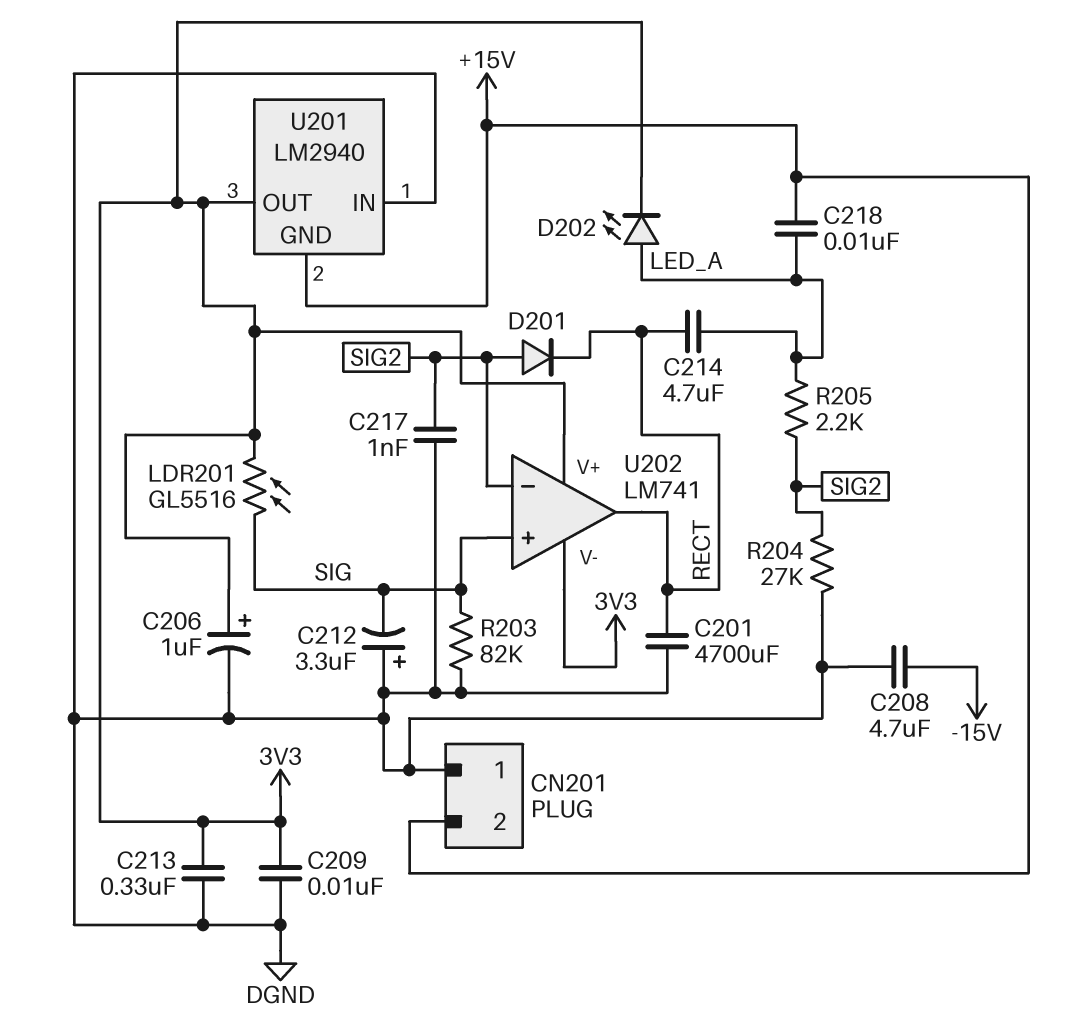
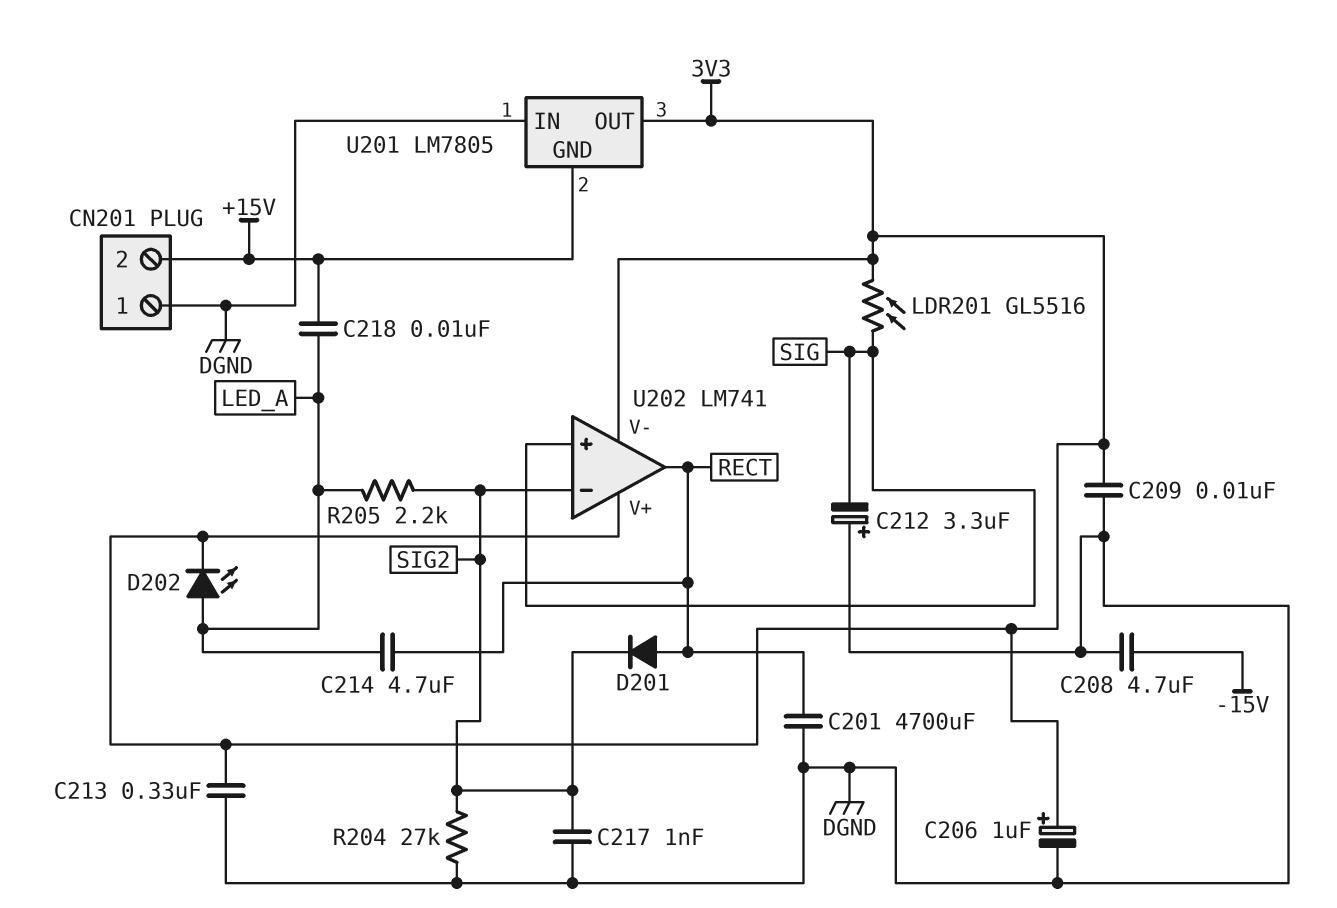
D201: diode (A SIG2, K RECT) -> diode (A RECT, K SIG2)
R203: 82k (DGND, SIG) -> none
U201: LM2940 -> LM7805

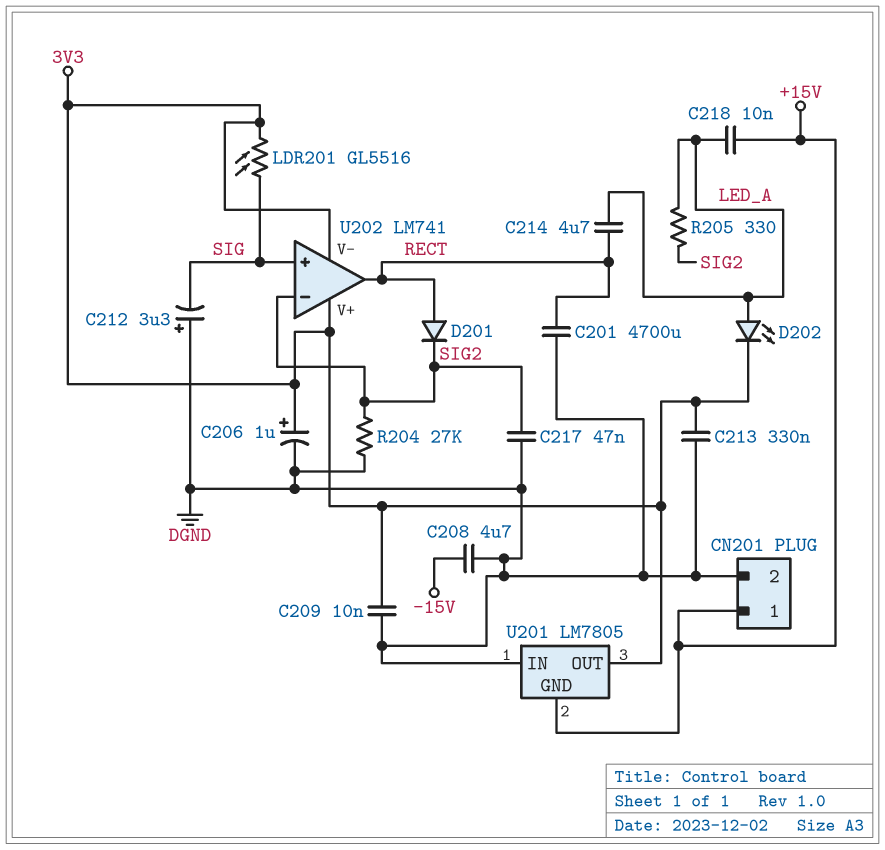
C217: 1nF (DGND, SIG2) -> 47nF (DGND, SIG2)
CN201 pin 1: DGND -> +15V
CN201 pin 2: +15V -> DGND
R205: 2.2k (LED_A, SIG2) -> 330 (LED_A, SIG2)

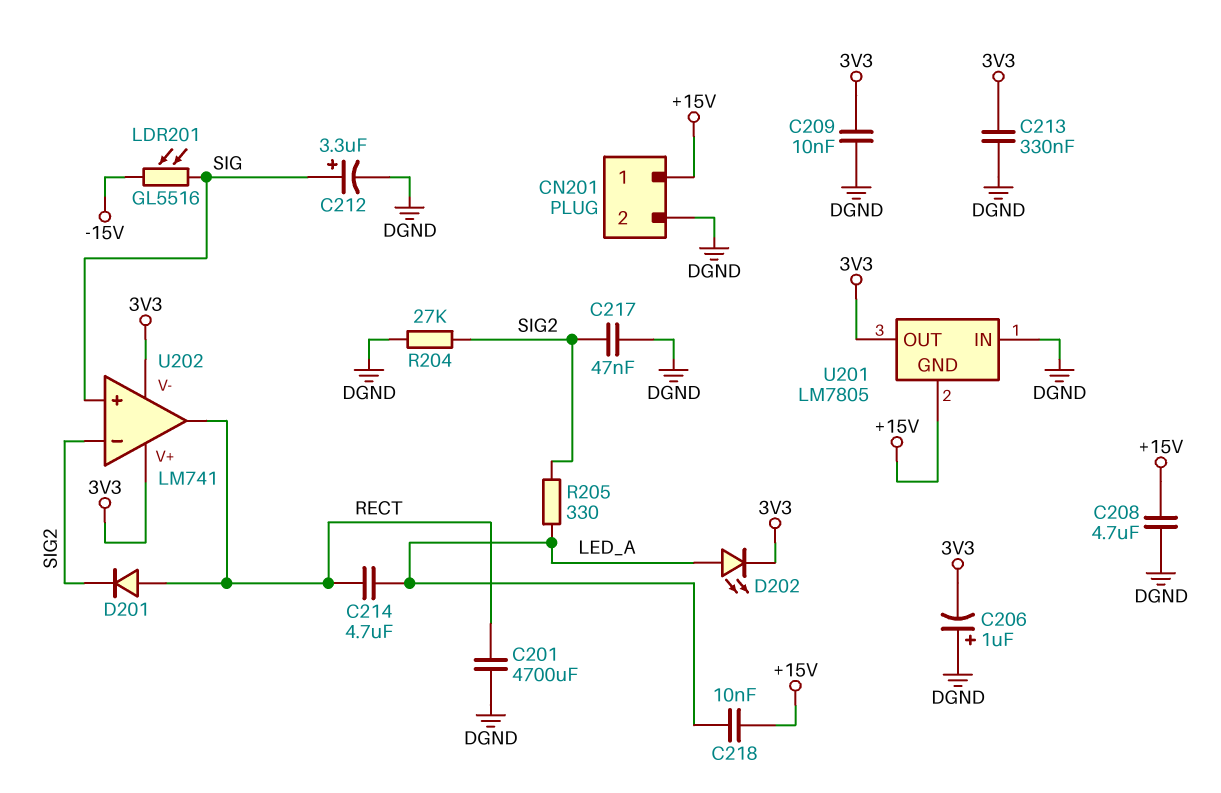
C206: 1uF (plus 3V3, minus DGND) -> 1uF (plus DGND, minus 3V3)
C208: 4.7uF (-15V, DGND) -> 4.7uF (+15V, DGND)
C212: 3.3uF (plus DGND, minus SIG) -> 3.3uF (plus SIG, minus DGND)
LDR201: GL5516 (3V3, SIG) -> GL5516 (-15V, SIG)

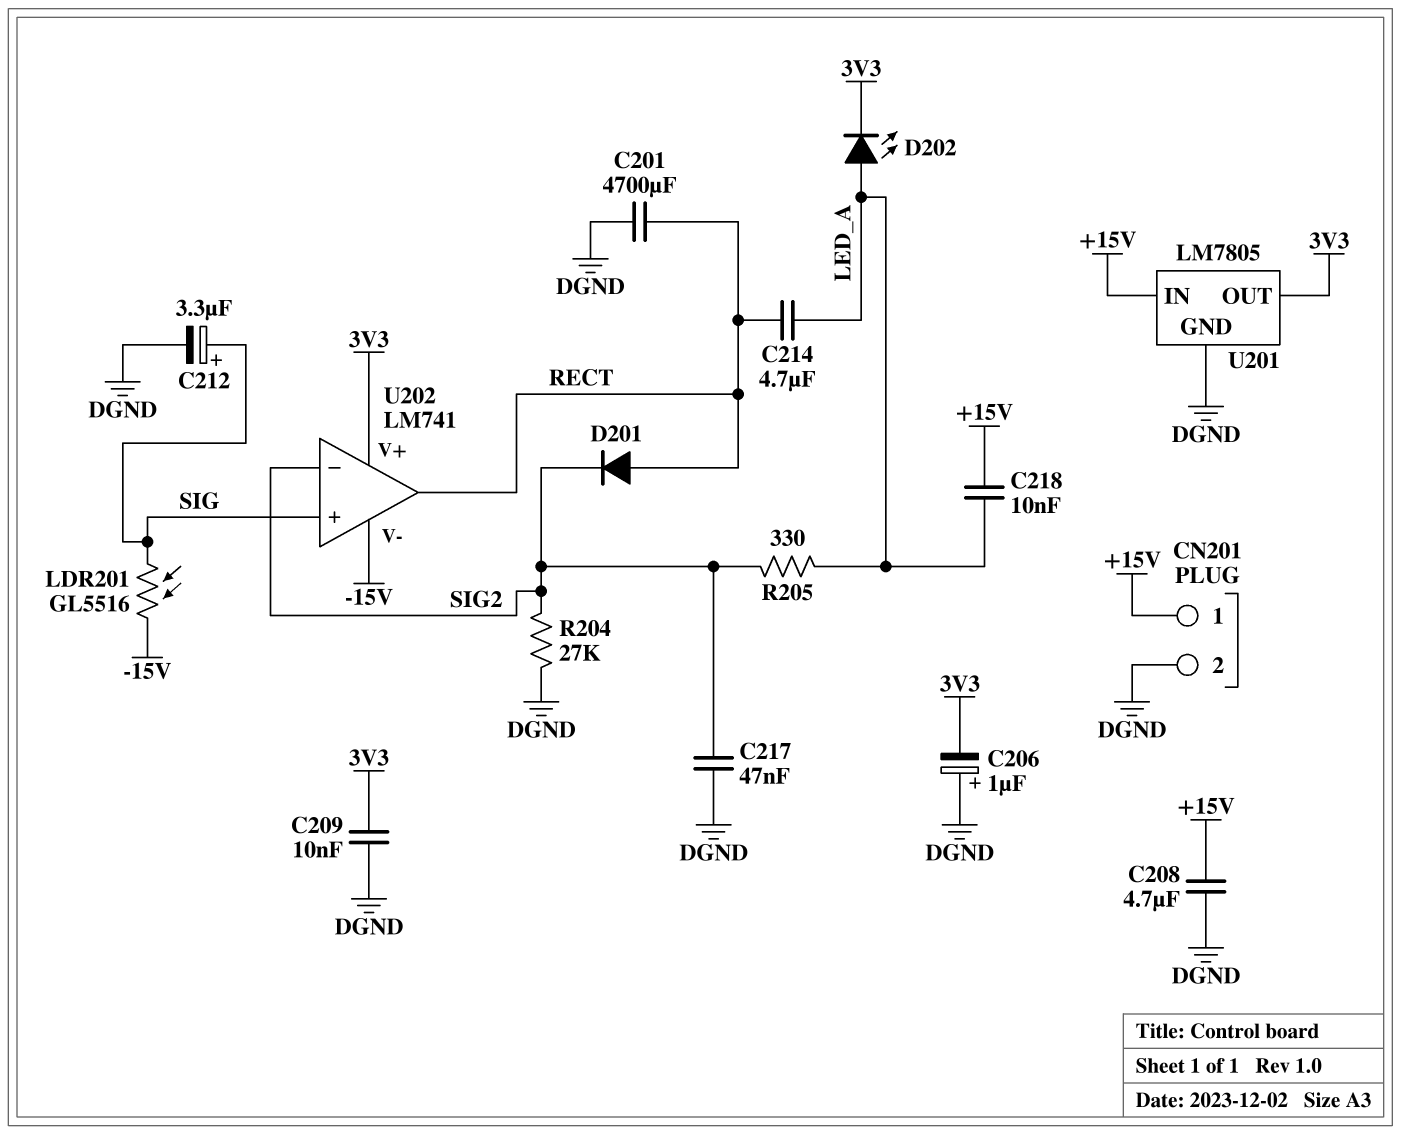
C213: 330nF (3V3, DGND) -> none
U201 pin GND: +15V -> DGND
U201 pin IN: DGND -> +15V
U202 pin V-: 3V3 -> -15V

